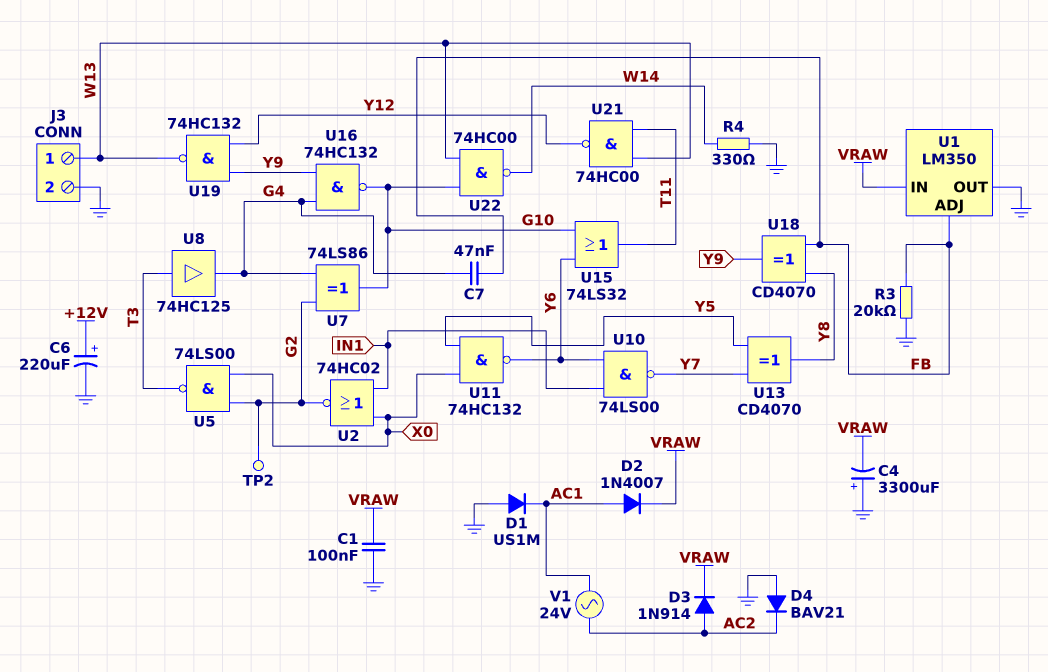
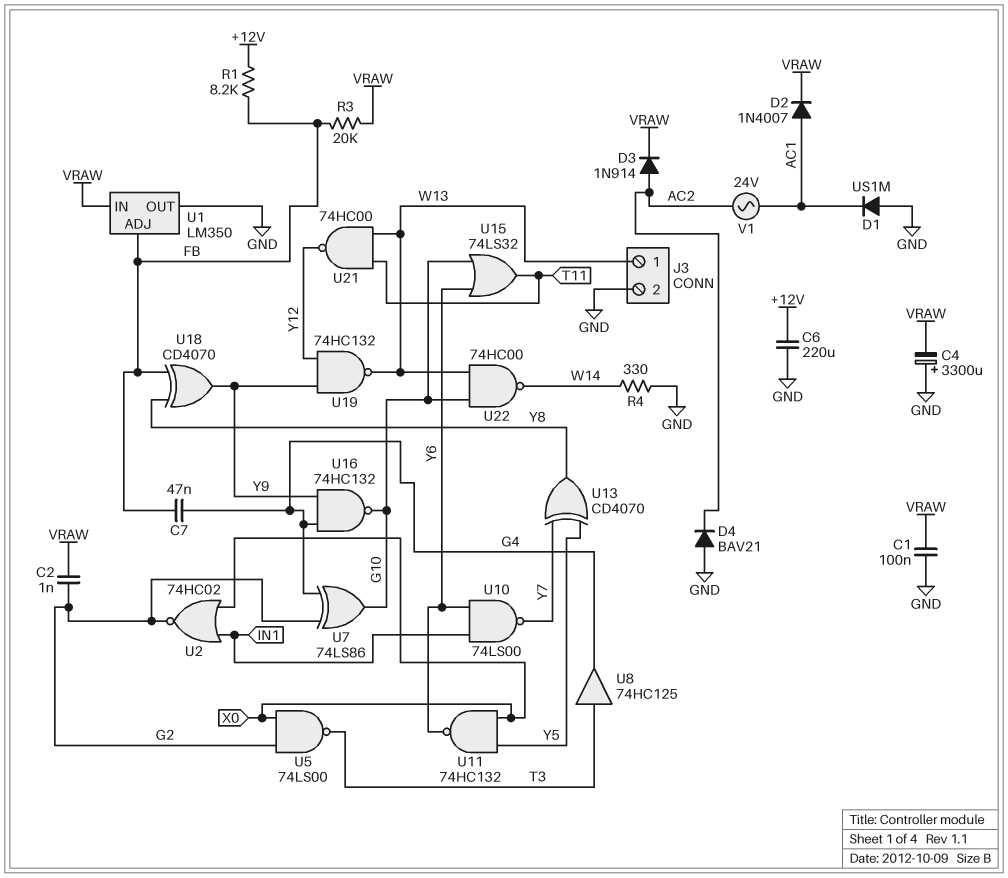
C2: none -> 1nF (G2, VRAW)
C6: 220uF (plus +12V, minus GND) -> 220uF (+12V, GND)
R1: none -> 8.2k (+12V, FB)
R3: 20k (FB, GND) -> 20k (FB, VRAW)
TP2: test point (G2) -> none

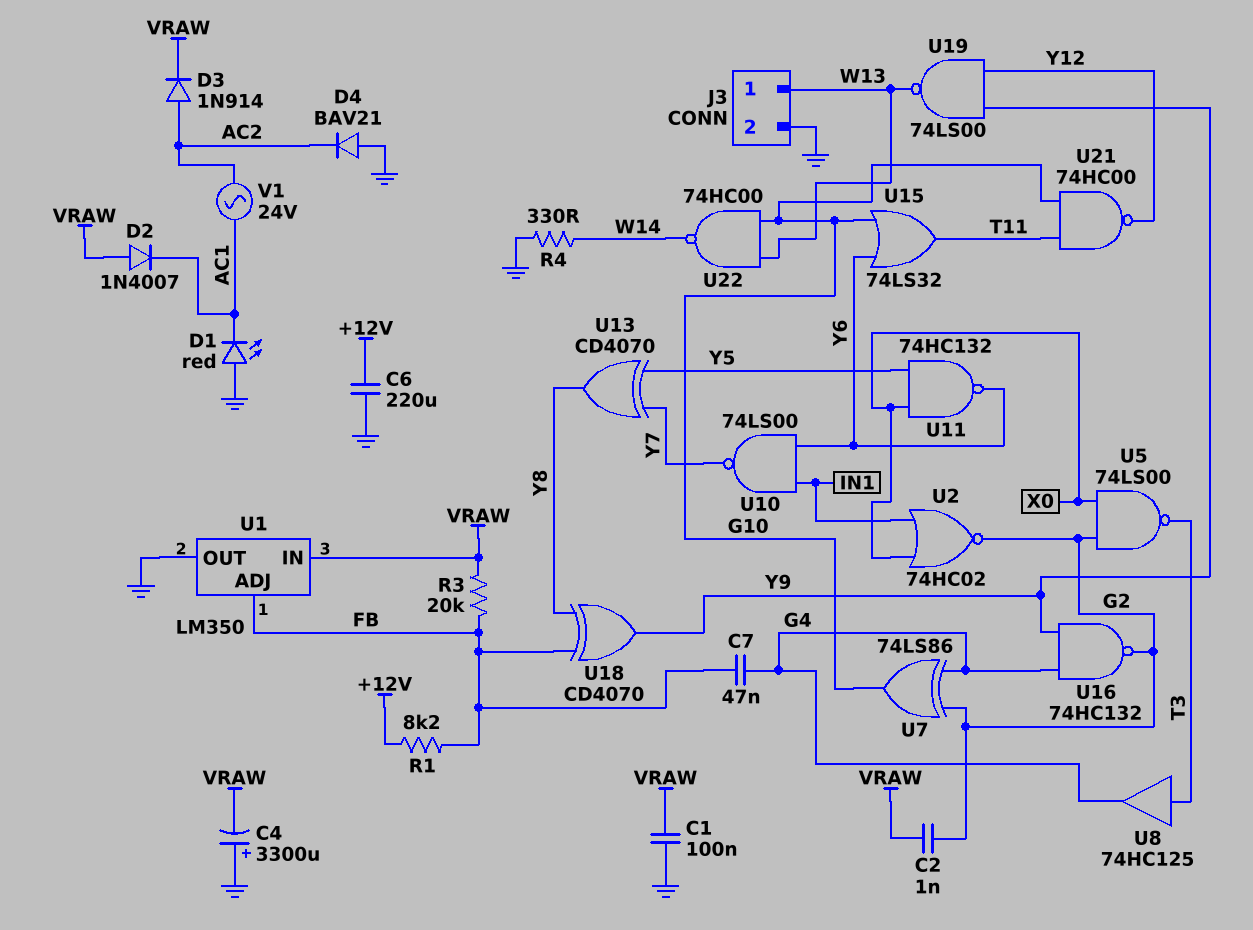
D1: diode US1M (A GND, K AC1) -> LED red (A GND, K AC1)
D2: diode 1N4007 (A AC1, K VRAW) -> diode 1N4007 (A VRAW, K AC1)
U16: NAND 74HC132 (in G4, in Y9, out G10) -> NAND 74HC132 (in G4, in Y9, out G2)
U19: NAND 74HC132 (in Y9, in Y12, out W13) -> NAND 74LS00 (in Y9, in Y12, out W13)
U21: NAND 74HC00 (in T11, in W13, out Y12) -> NAND 74HC00 (in G10, in T11, out Y12)

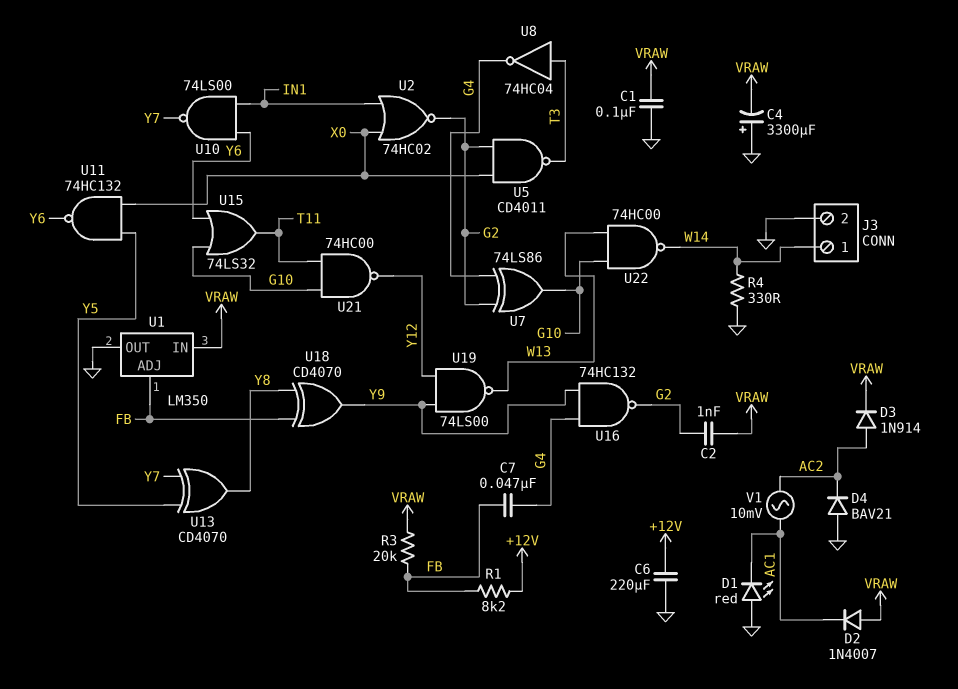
J3 pin 1: W13 -> W14
U5: NAND 74LS00 (in G2, in X0, out T3) -> NAND CD4011 (in G2, in X0, out T3)
U8: buffer 74HC125 (in T3, out G4) -> NOT 74HC04 (in T3, out G4)
V1: AC 24V (AC1, AC2) -> AC 10mV (AC1, AC2)

